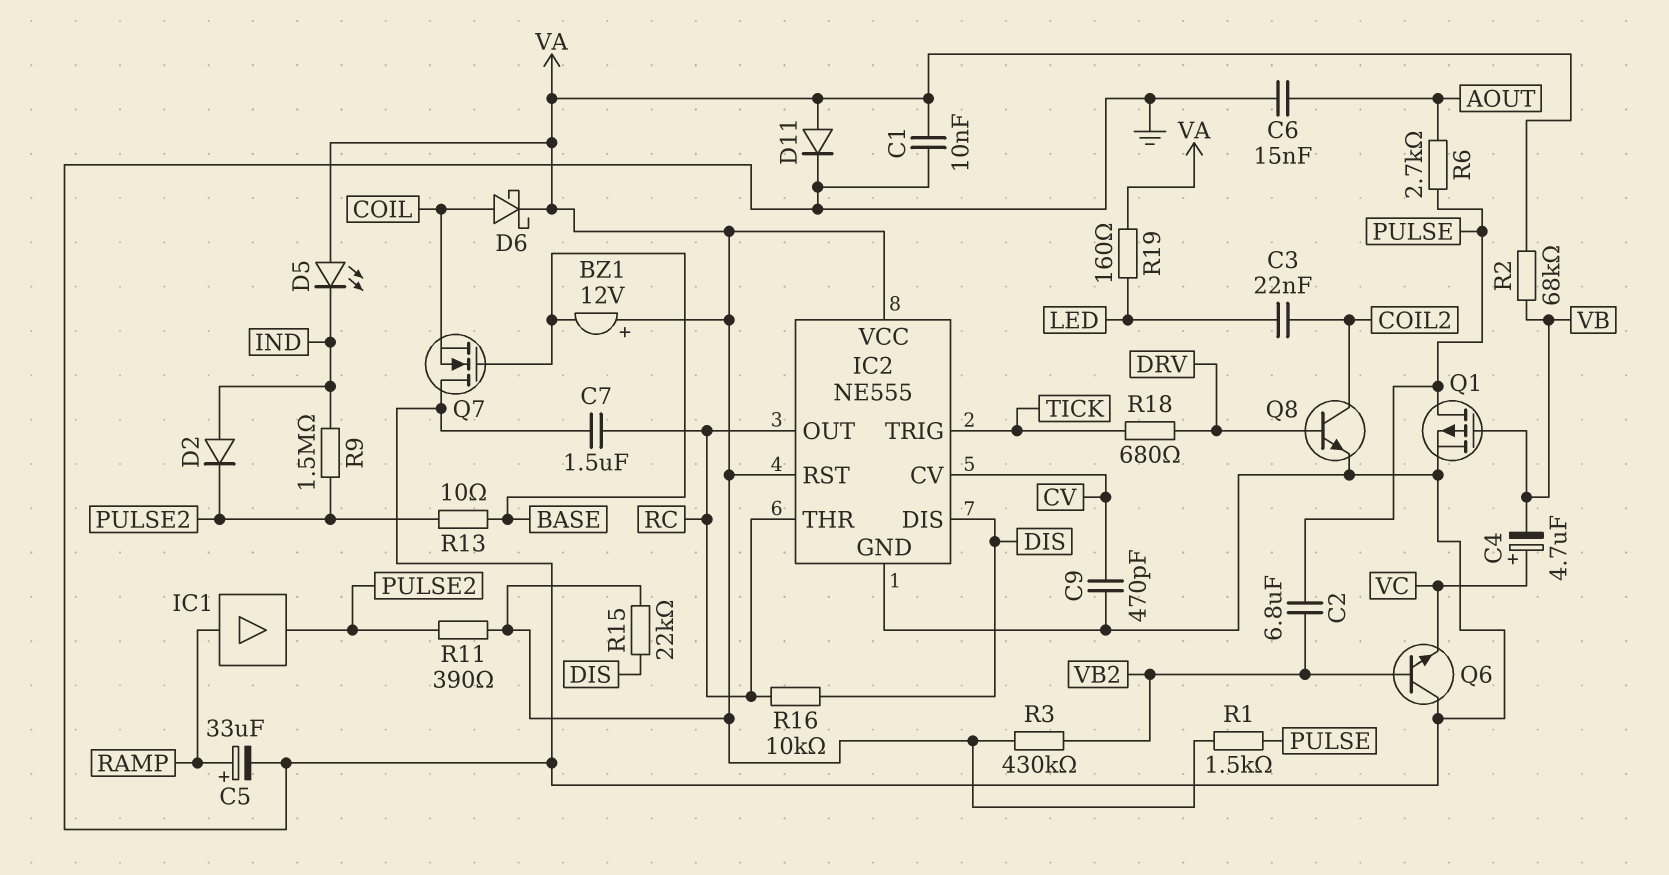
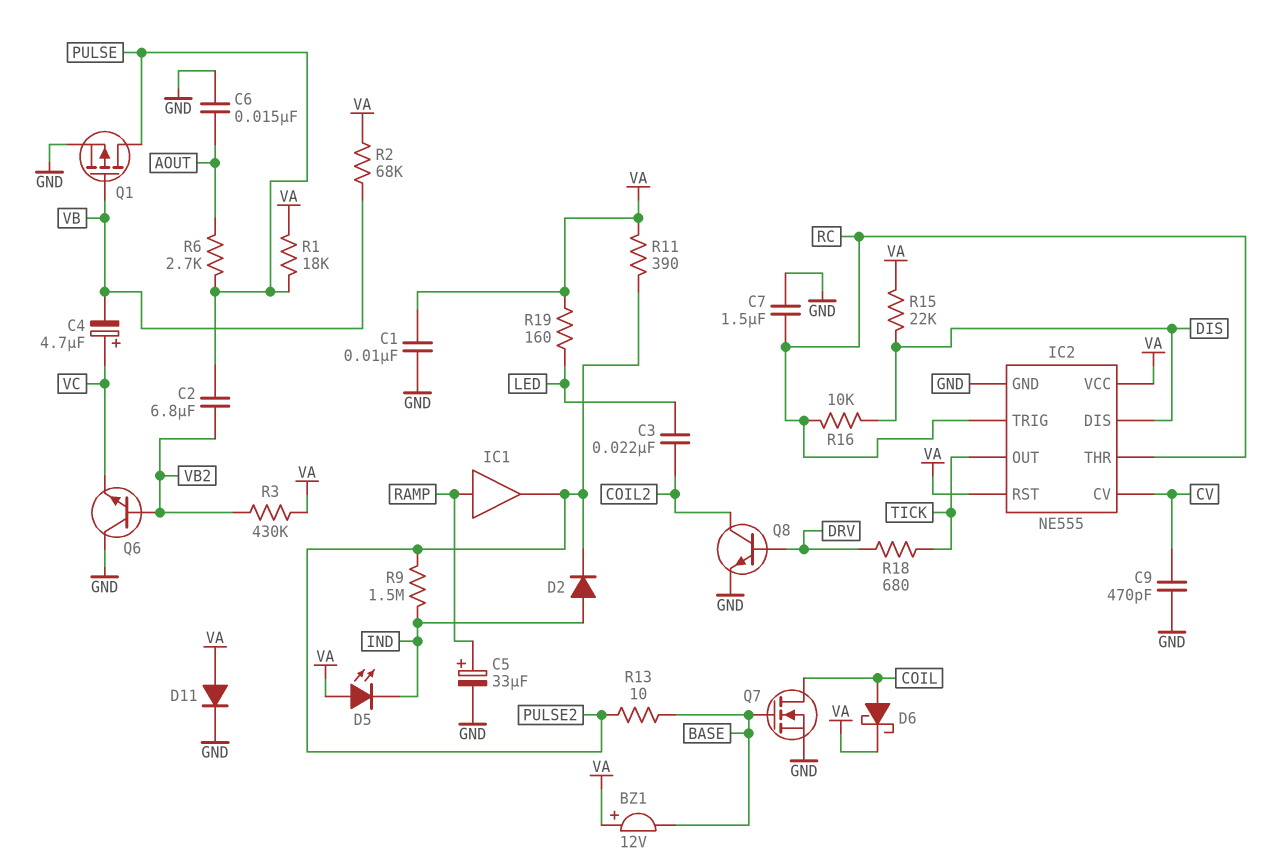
IC2 pin OUT: RC -> TICK
IC2 pin TRIG: TICK -> RC
Q7: NMOS (G BASE, D GND, S COIL) -> NMOS (G BASE, D COIL, S GND)
R1: 1.5k (PULSE, VA) -> 18k (PULSE, VA)

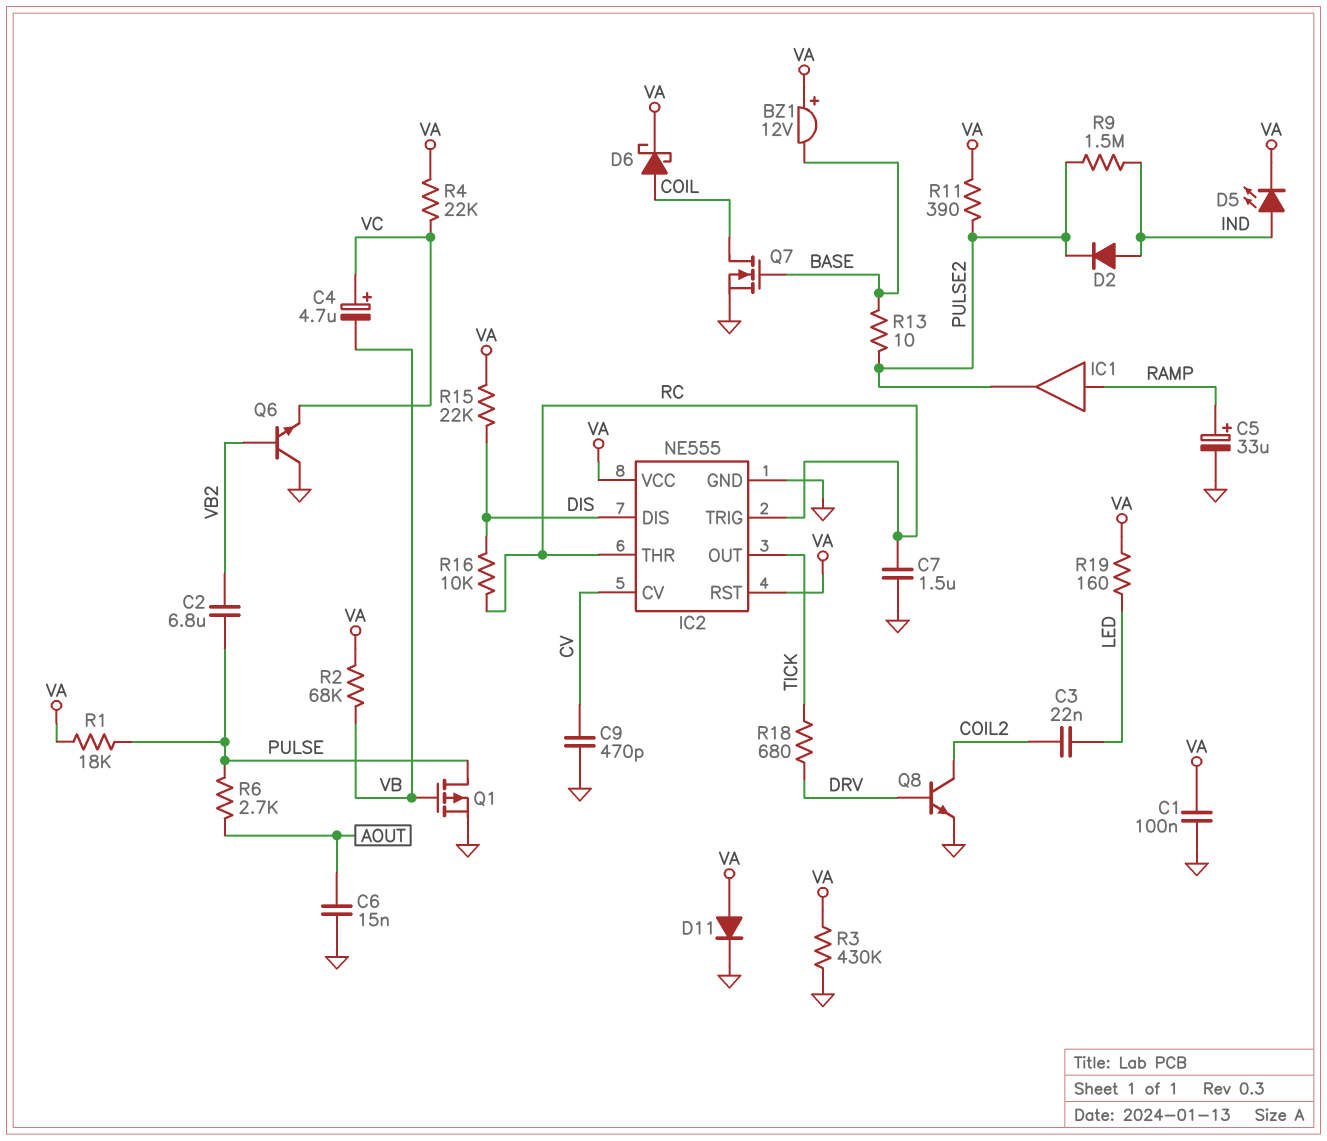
C1: 10nF (GND, VA) -> 100nF (GND, VA)
D5: LED (A VA, K IND) -> LED (A IND, K VA)
R3: 430k (VA, VB2) -> 430k (GND, VA)
R4: none -> 22k (VA, VC)

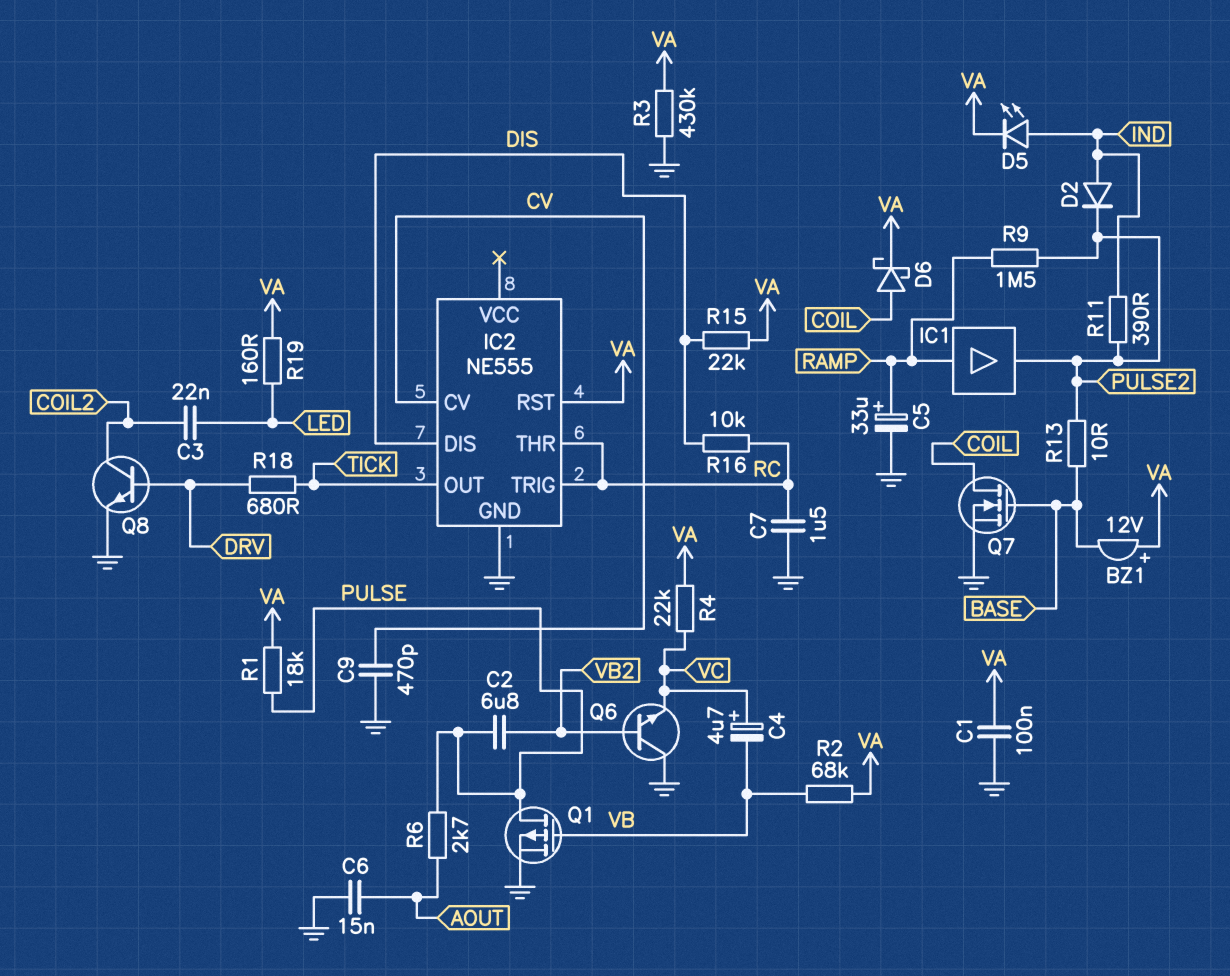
D11: diode (A VA, K GND) -> none
IC2 pin VCC: VA -> none
R9: 1.5M (IND, PULSE2) -> 1.5M (PULSE2, RAMP)
R11: 390 (PULSE2, VA) -> 390 (IND, PULSE2)

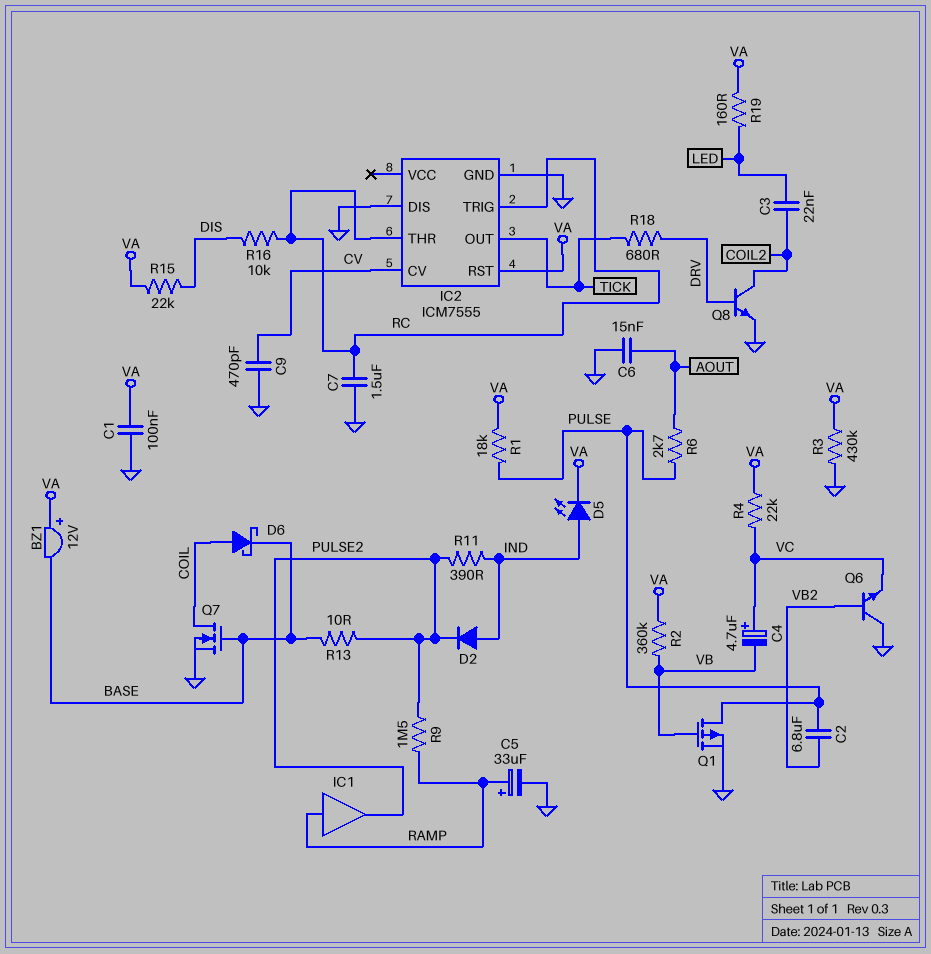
D6: schottky (A COIL, K VA) -> schottky (A COIL, K BASE)
IC2: NE555 -> ICM7555
IC2 pin DIS: DIS -> GND
R2: 68k (VA, VB) -> 360k (VA, VB)

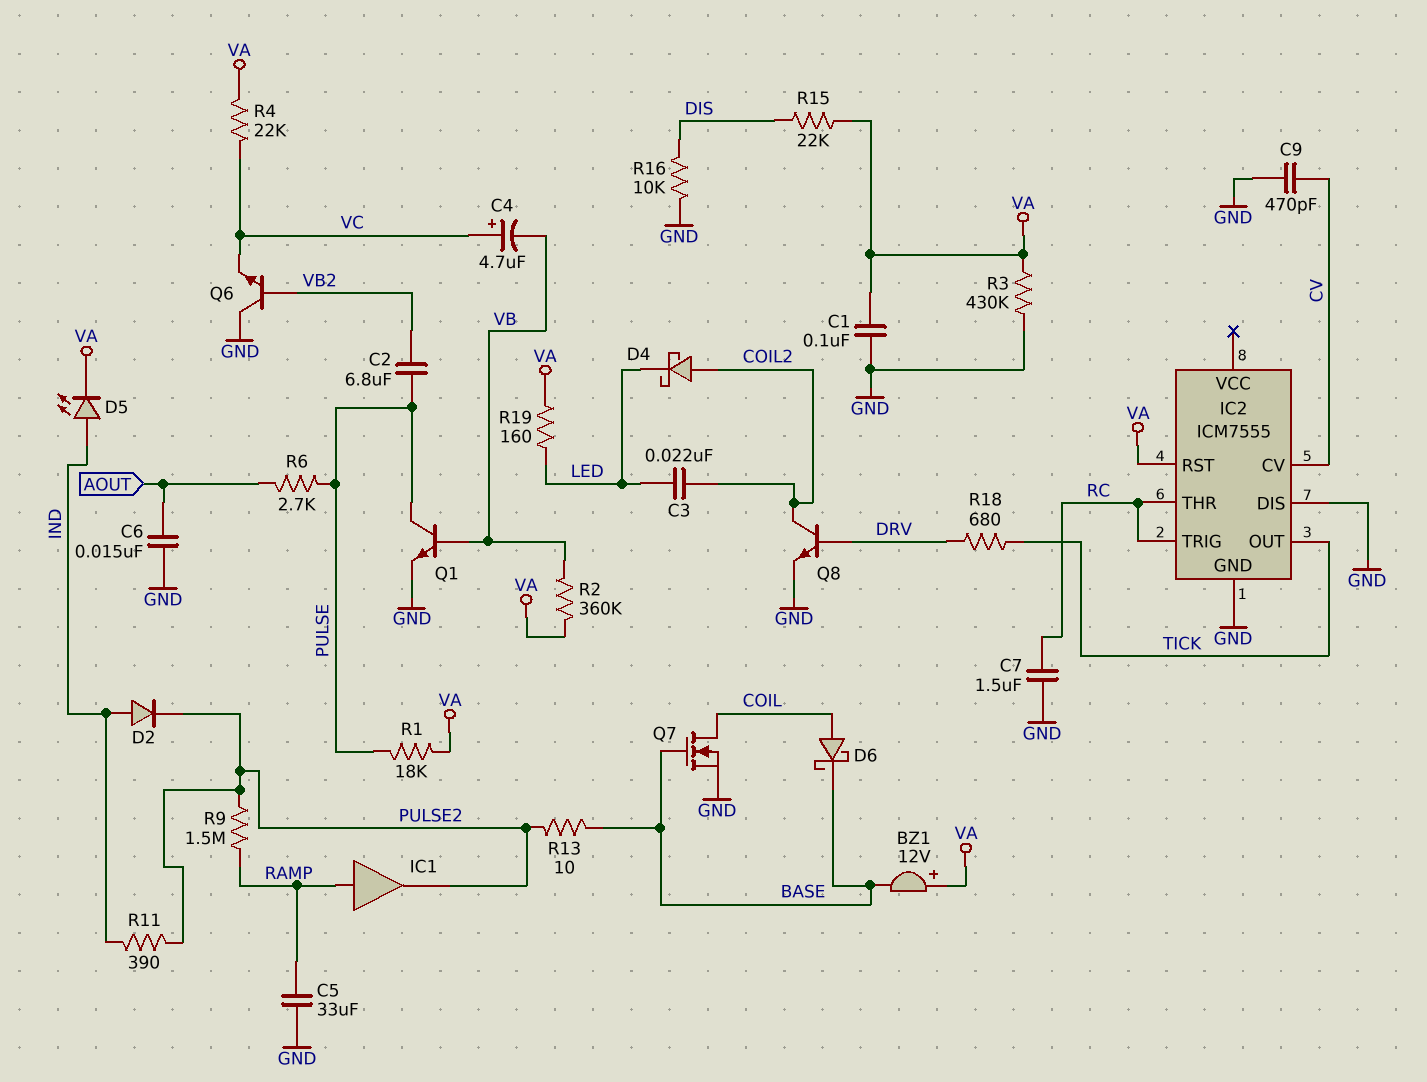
C5: 33uF (plus RAMP, minus GND) -> 33uF (GND, RAMP)
D4: none -> schottky (A COIL2, K LED)
Q1: PMOS (G VB, D PULSE, S GND) -> NPN (B VB, C PULSE, E GND)
R16: 10k (DIS, RC) -> 10k (DIS, GND)

